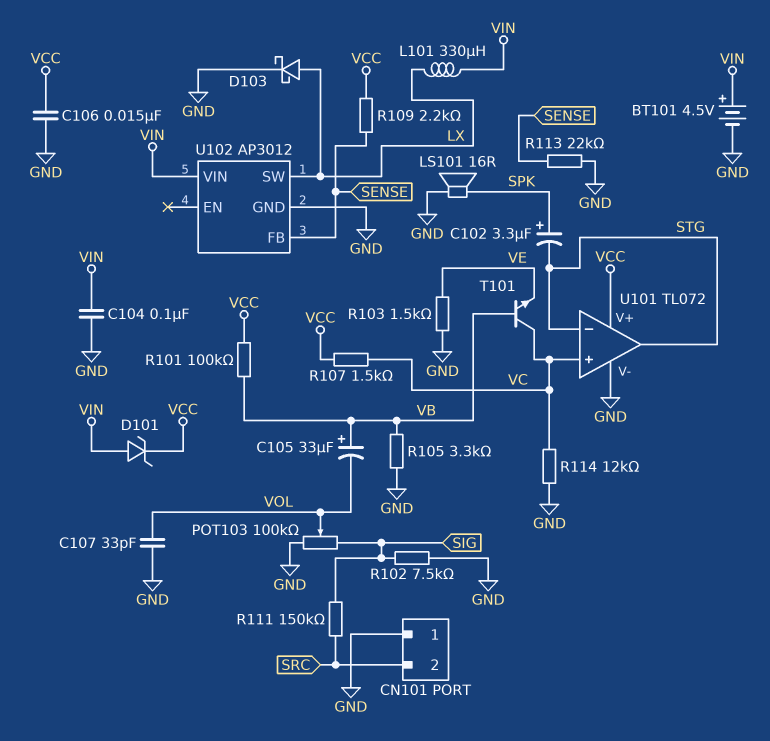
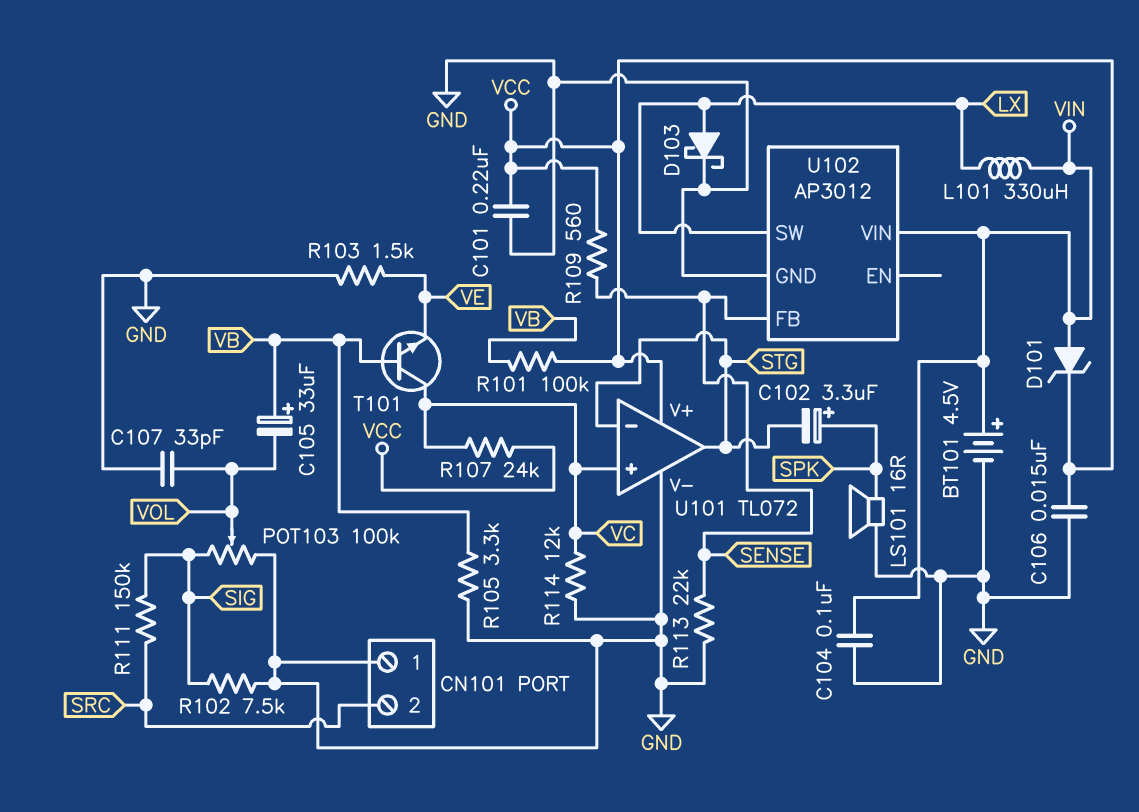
C101: none -> 220nF (GND, VCC)
R107: 1.5k (VC, VCC) -> 24k (VC, VCC)
R109: 2.2k (SENSE, VCC) -> 560 (SENSE, VCC)

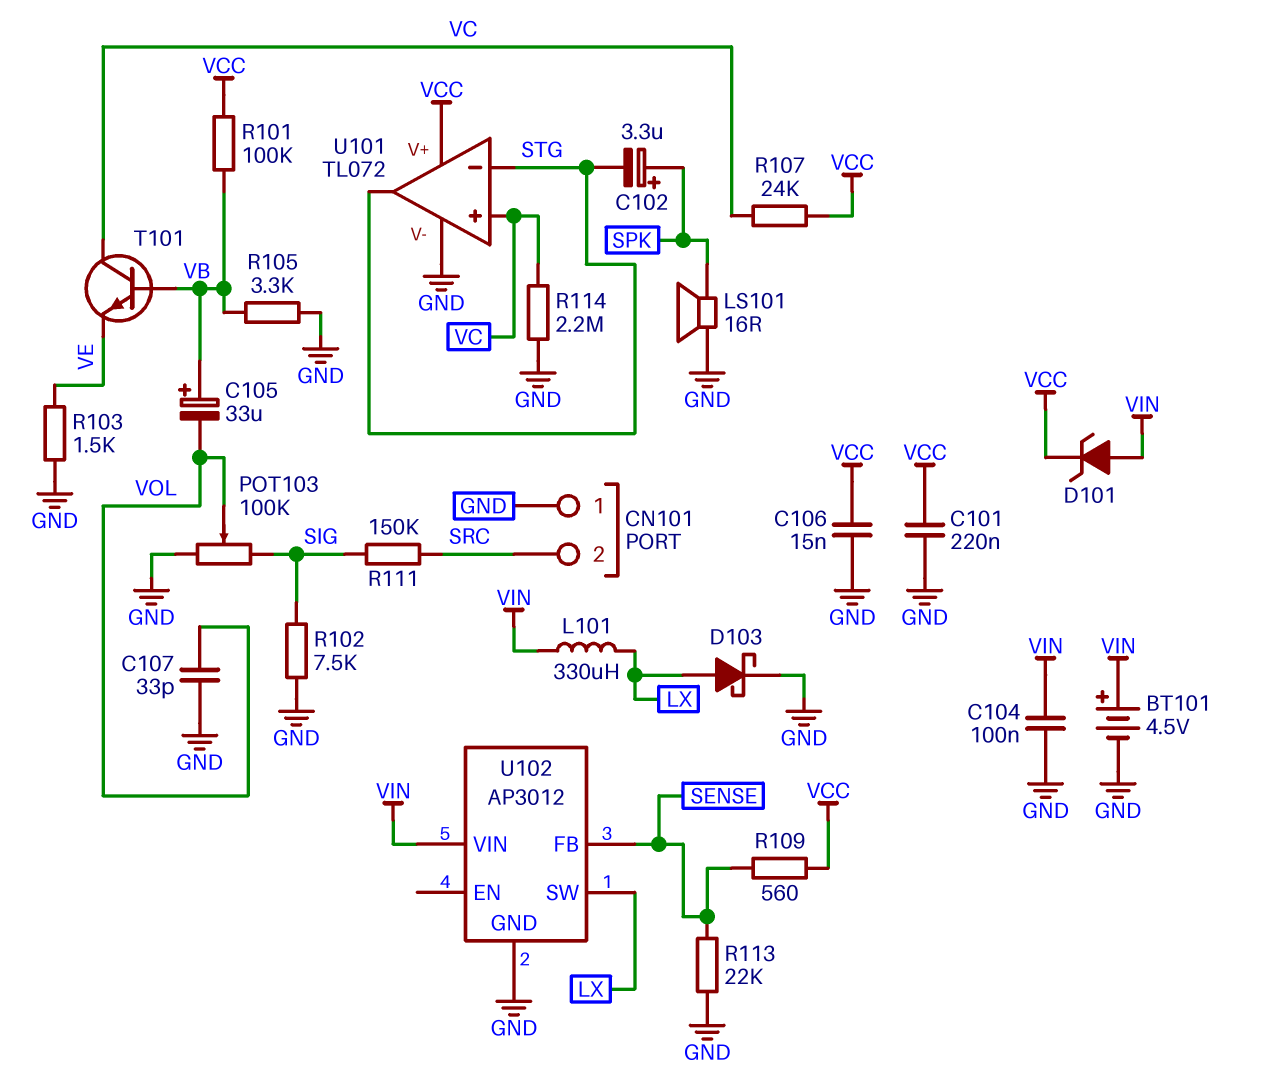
R114: 12k (GND, VC) -> 2.2M (GND, VC)

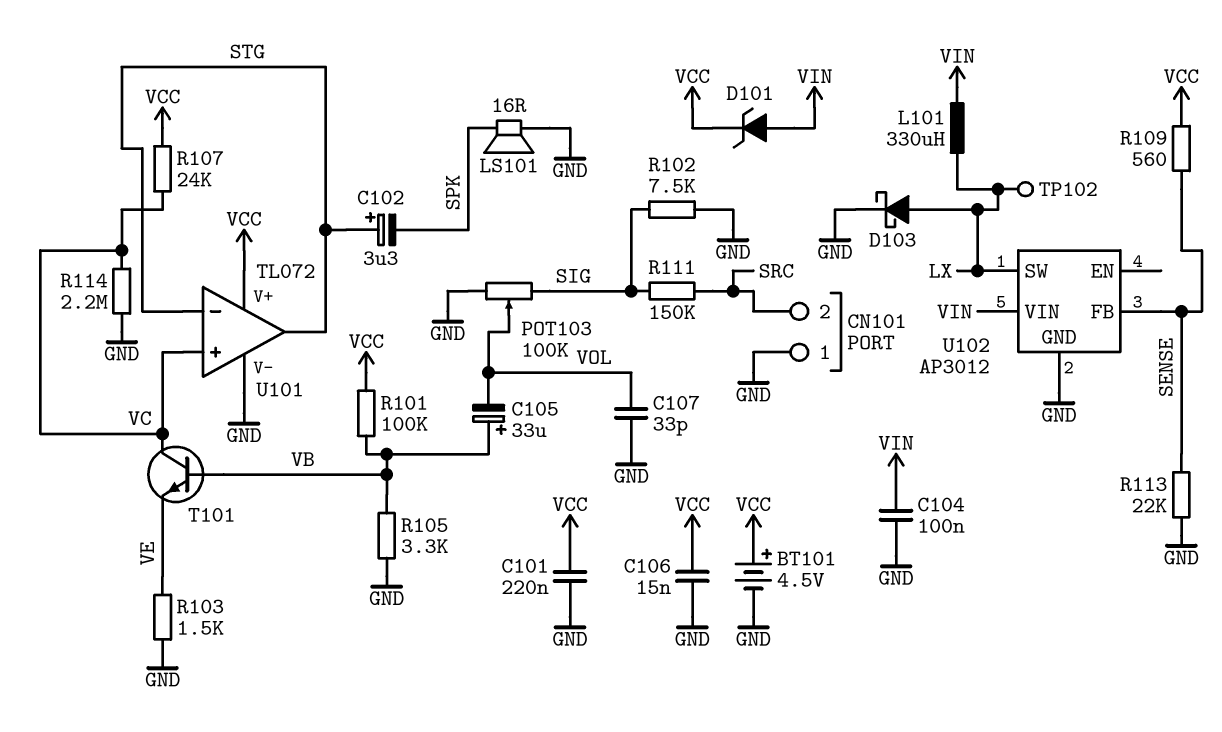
BT101: 4.5V (plus VIN, minus GND) -> 4.5V (plus VCC, minus GND)
C102: 3.3uF (plus SPK, minus STG) -> 3.3uF (plus STG, minus SPK)
TP102: none -> test point (LX)

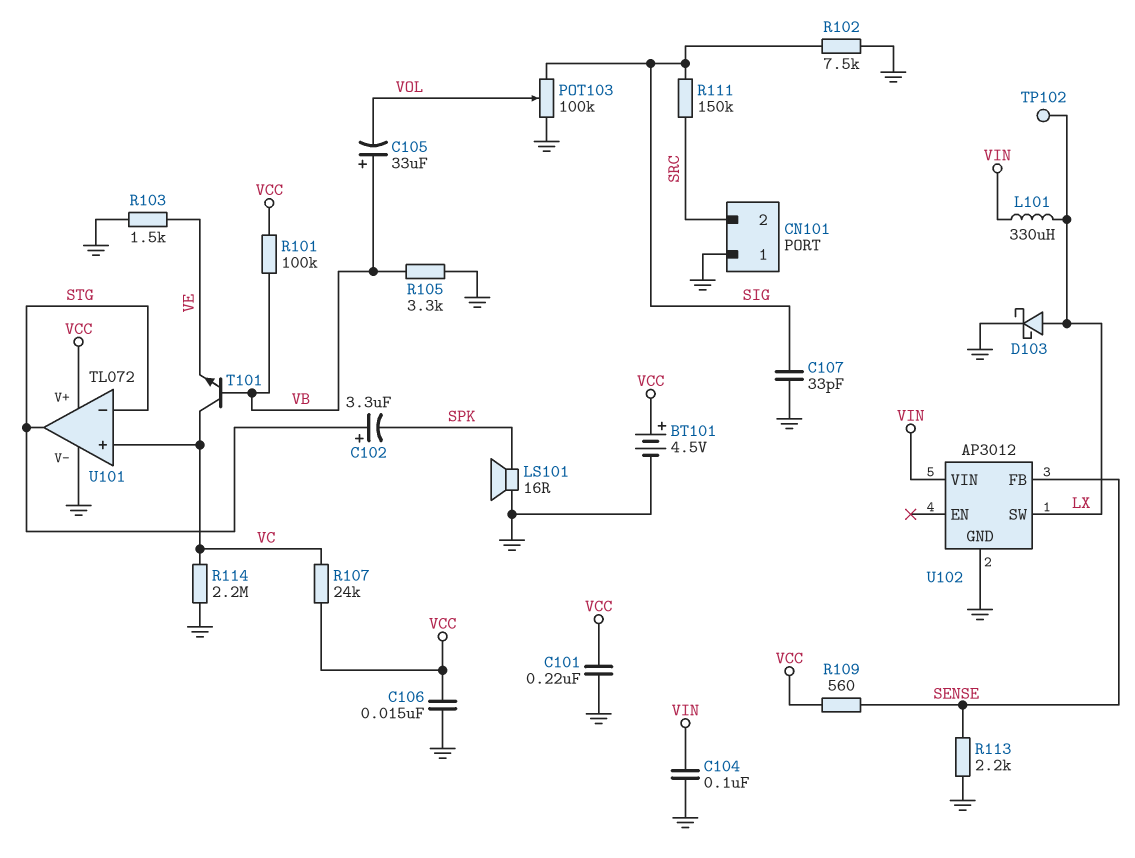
C107: 33pF (GND, VOL) -> 33pF (GND, SIG)
D101: zener (A VIN, K VCC) -> none
R113: 22k (GND, SENSE) -> 2.2k (GND, SENSE)

